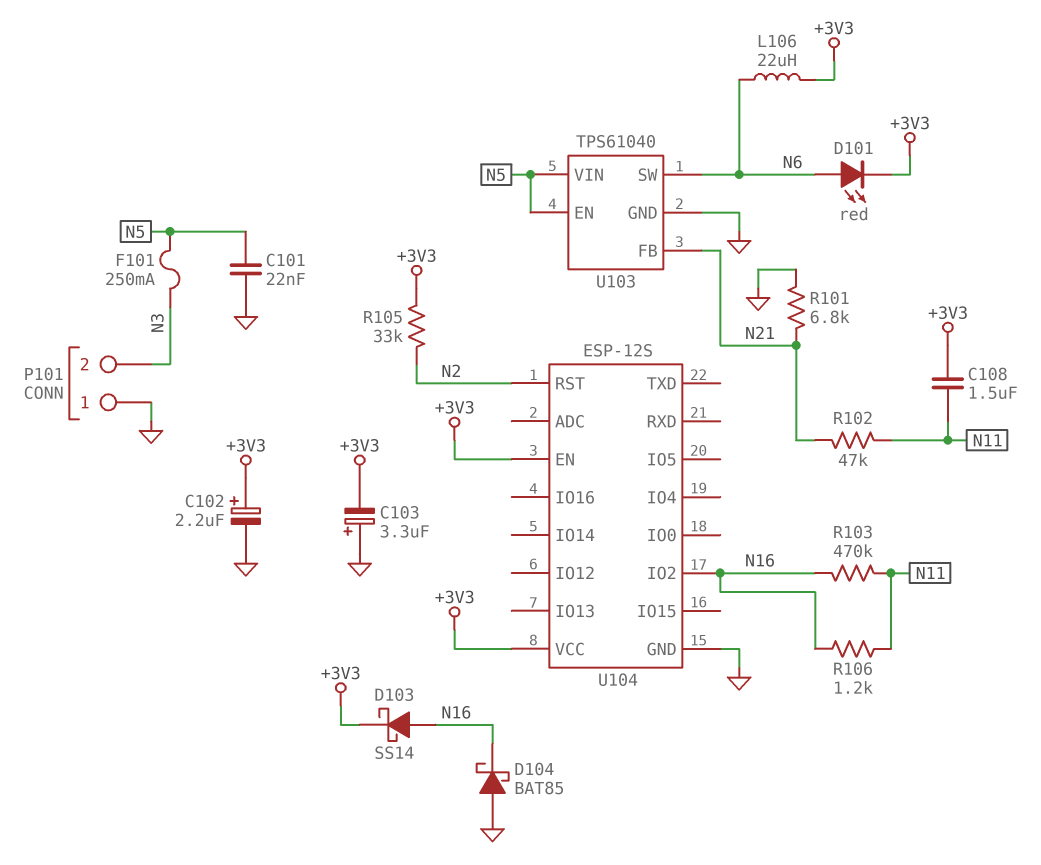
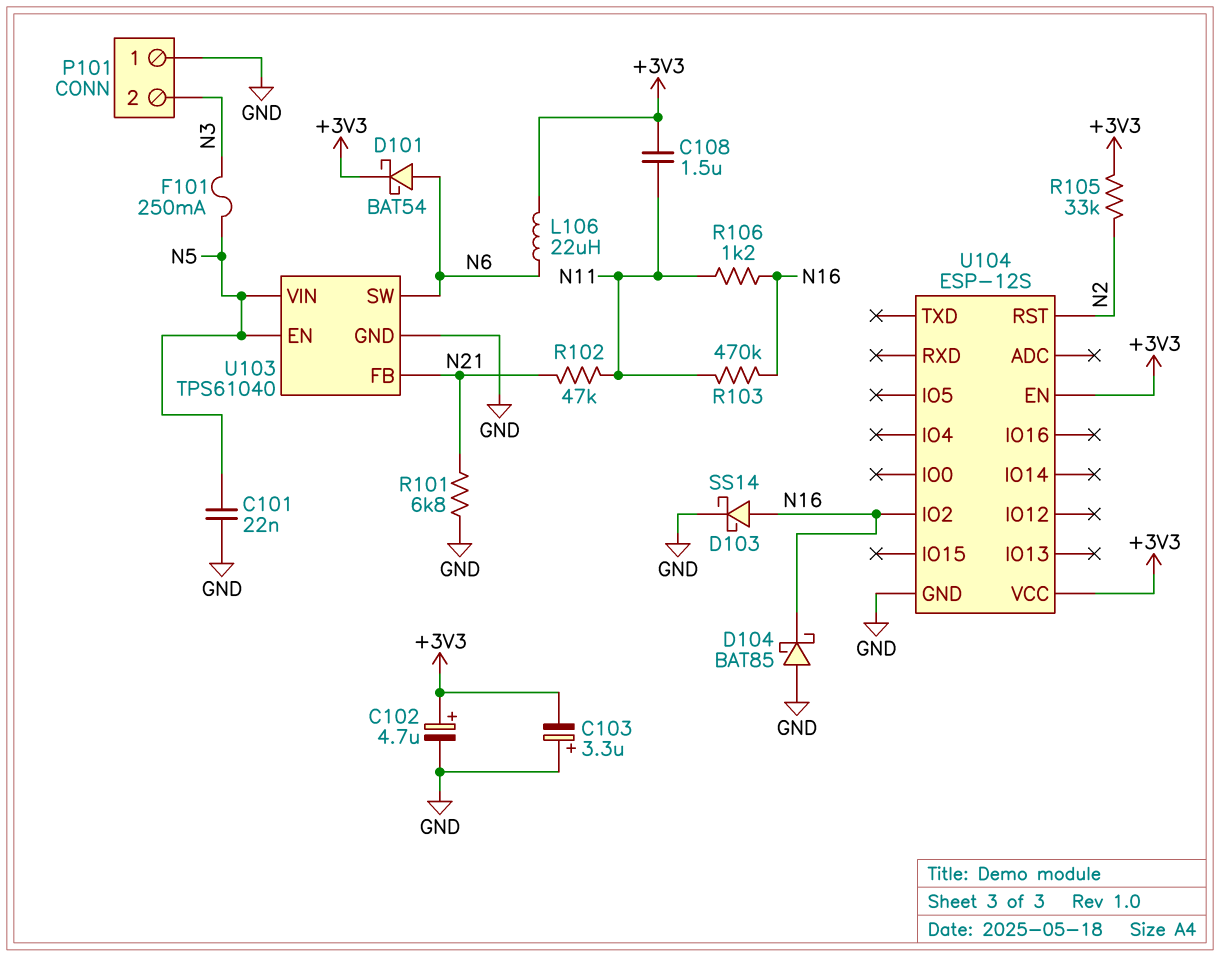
C102: 2.2uF (plus +3V3, minus GND) -> 4.7uF (plus +3V3, minus GND)
D101: LED red (A N6, K +3V3) -> schottky BAT54 (A N6, K +3V3)
D103: schottky SS14 (A N16, K +3V3) -> schottky SS14 (A N16, K GND)

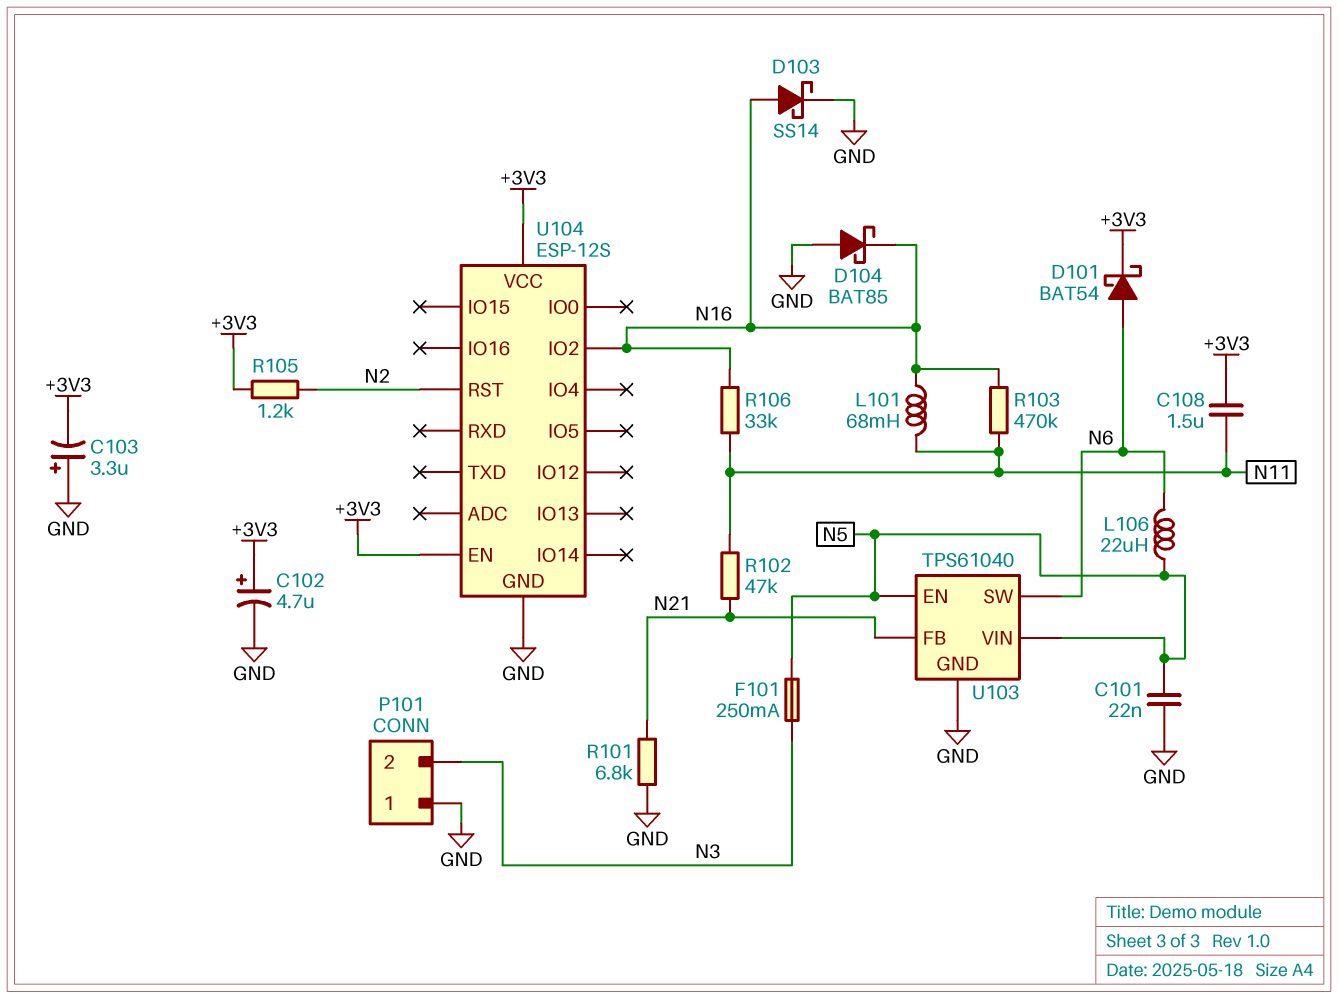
L101: none -> 68mH (N11, N16)
L106: 22uH (+3V3, N6) -> 22uH (N5, N6)
R105: 33k (+3V3, N2) -> 1.2k (+3V3, N2)
R106: 1.2k (N11, N16) -> 33k (N11, N16)

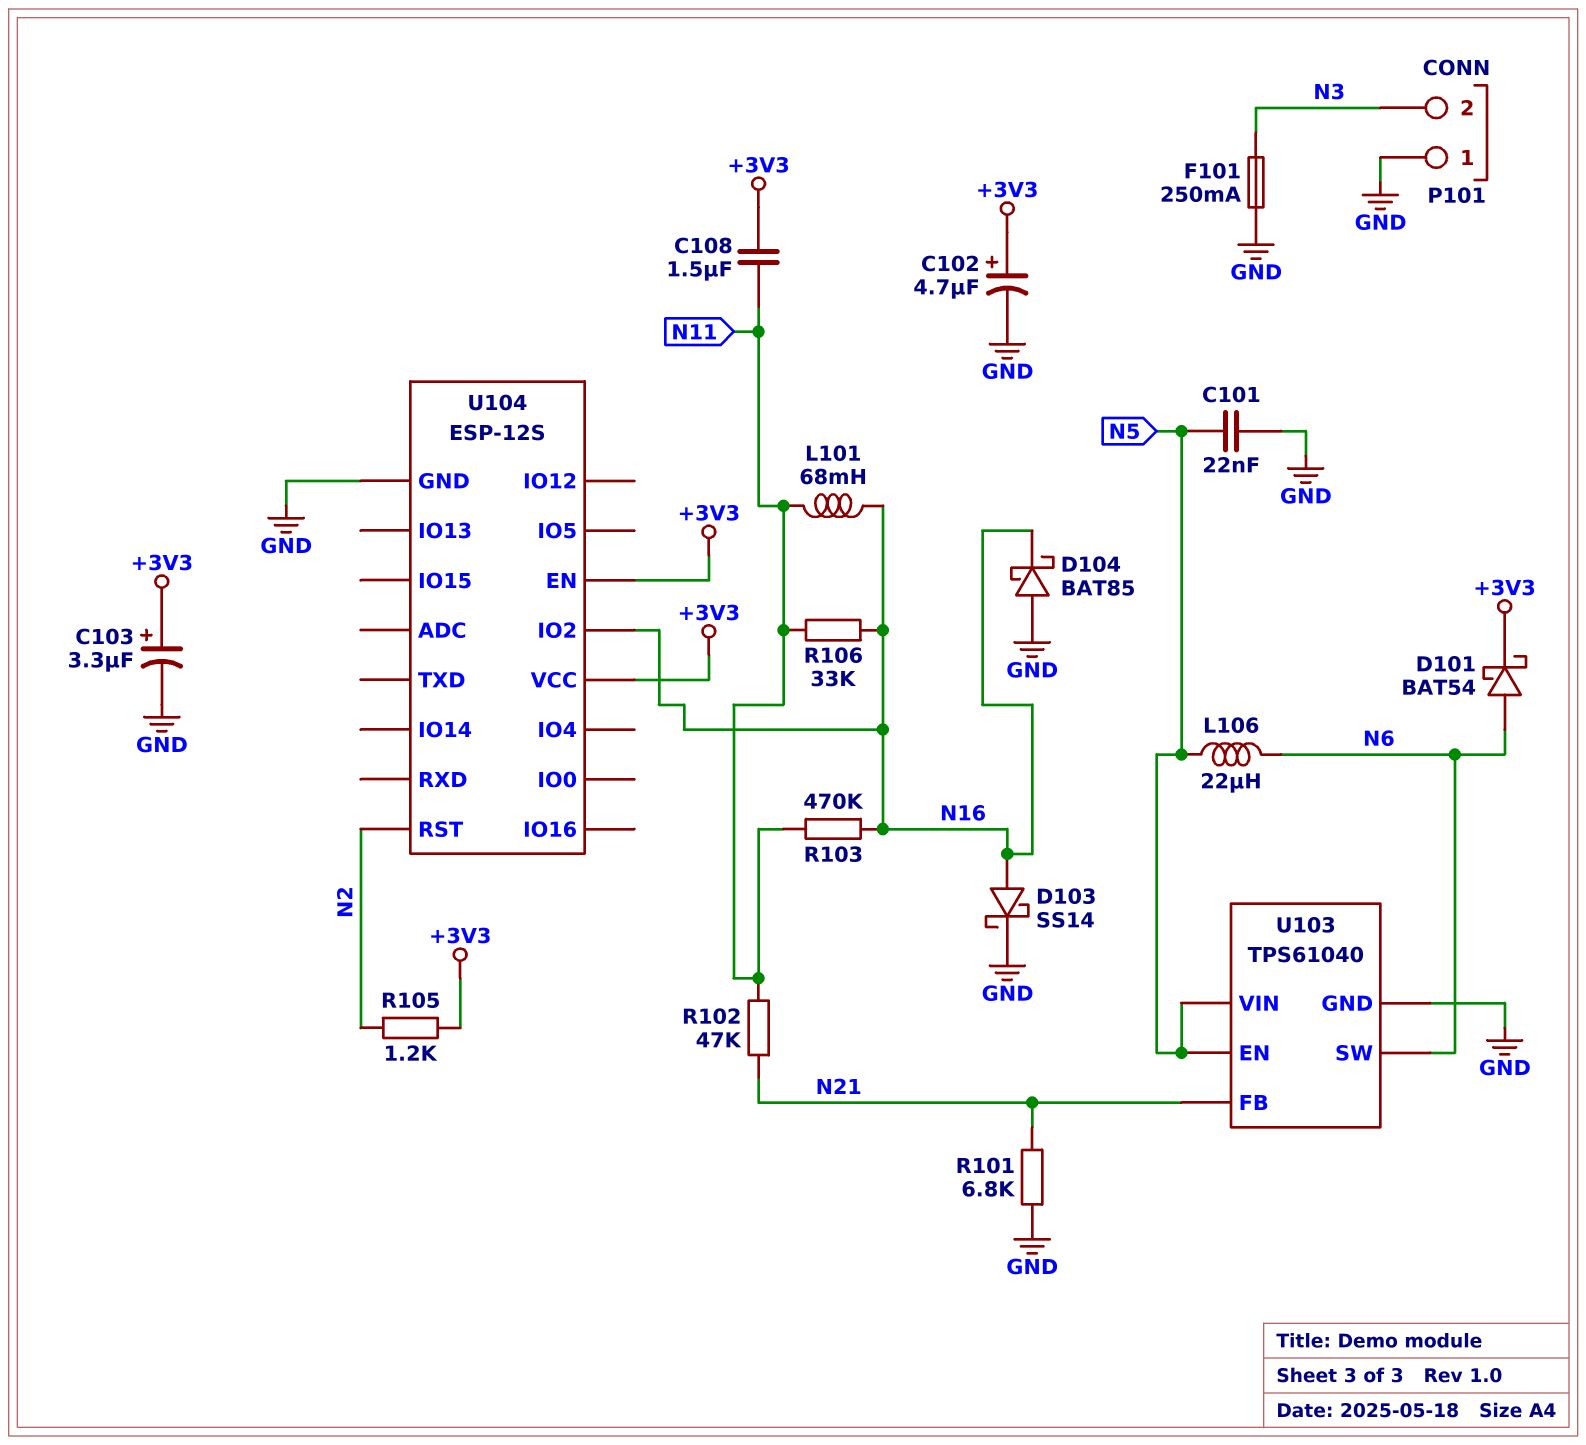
C103: 3.3uF (plus GND, minus +3V3) -> 3.3uF (plus +3V3, minus GND)
F101: 250mA (N3, N5) -> 250mA (GND, N3)

